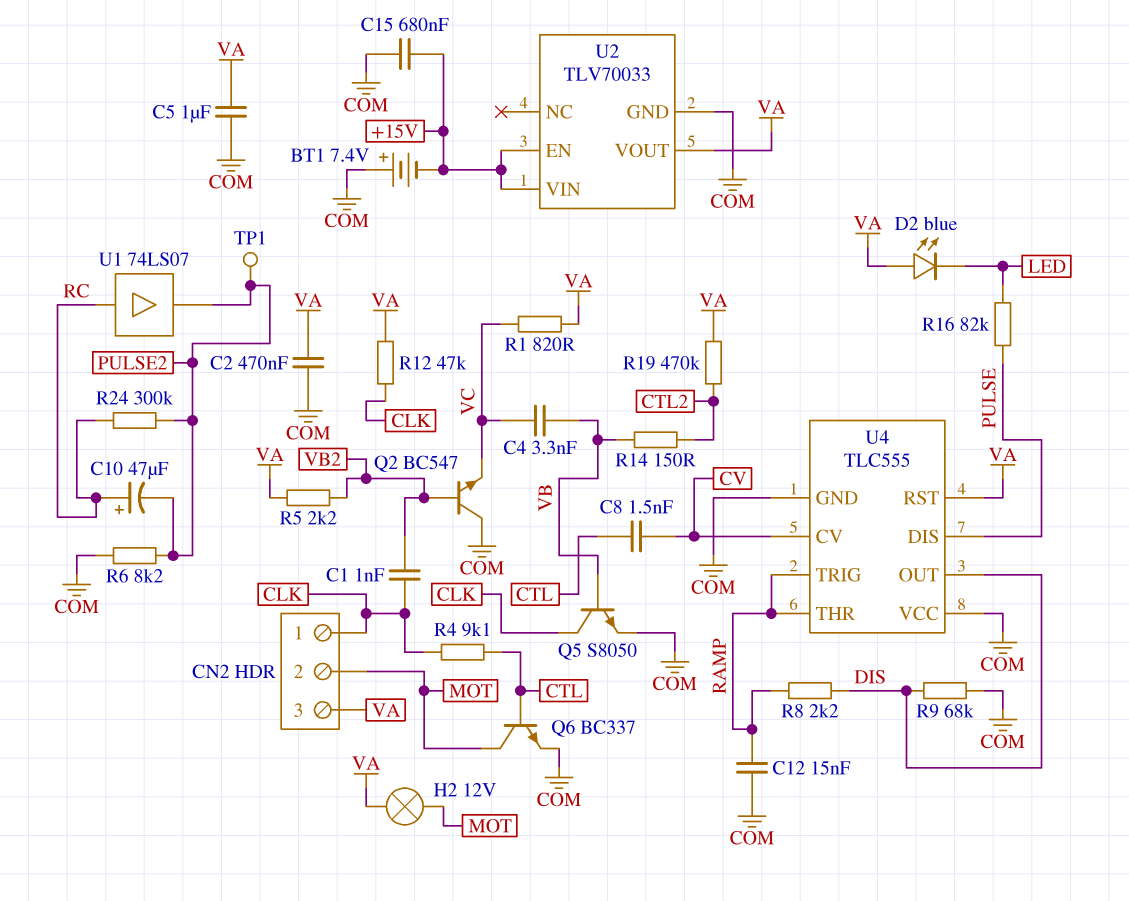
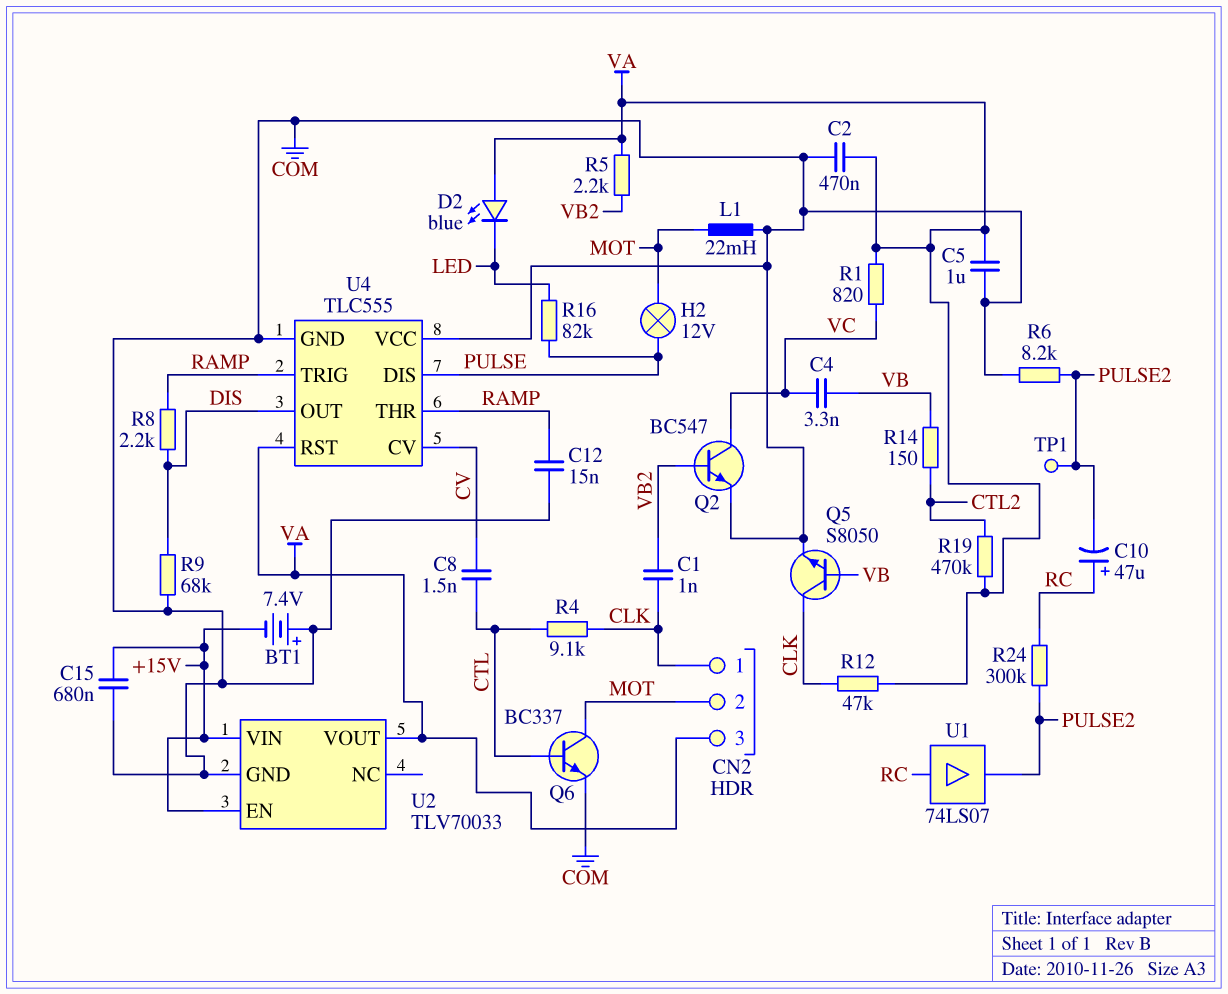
H2: lamp 12V (MOT, VA) -> lamp 12V (MOT, PULSE)
L1: none -> 22mH (COM, MOT)
Q2: NPN BC547 (B VB2, C COM, E VC) -> NPN BC547 (B VB2, C VC, E COM)

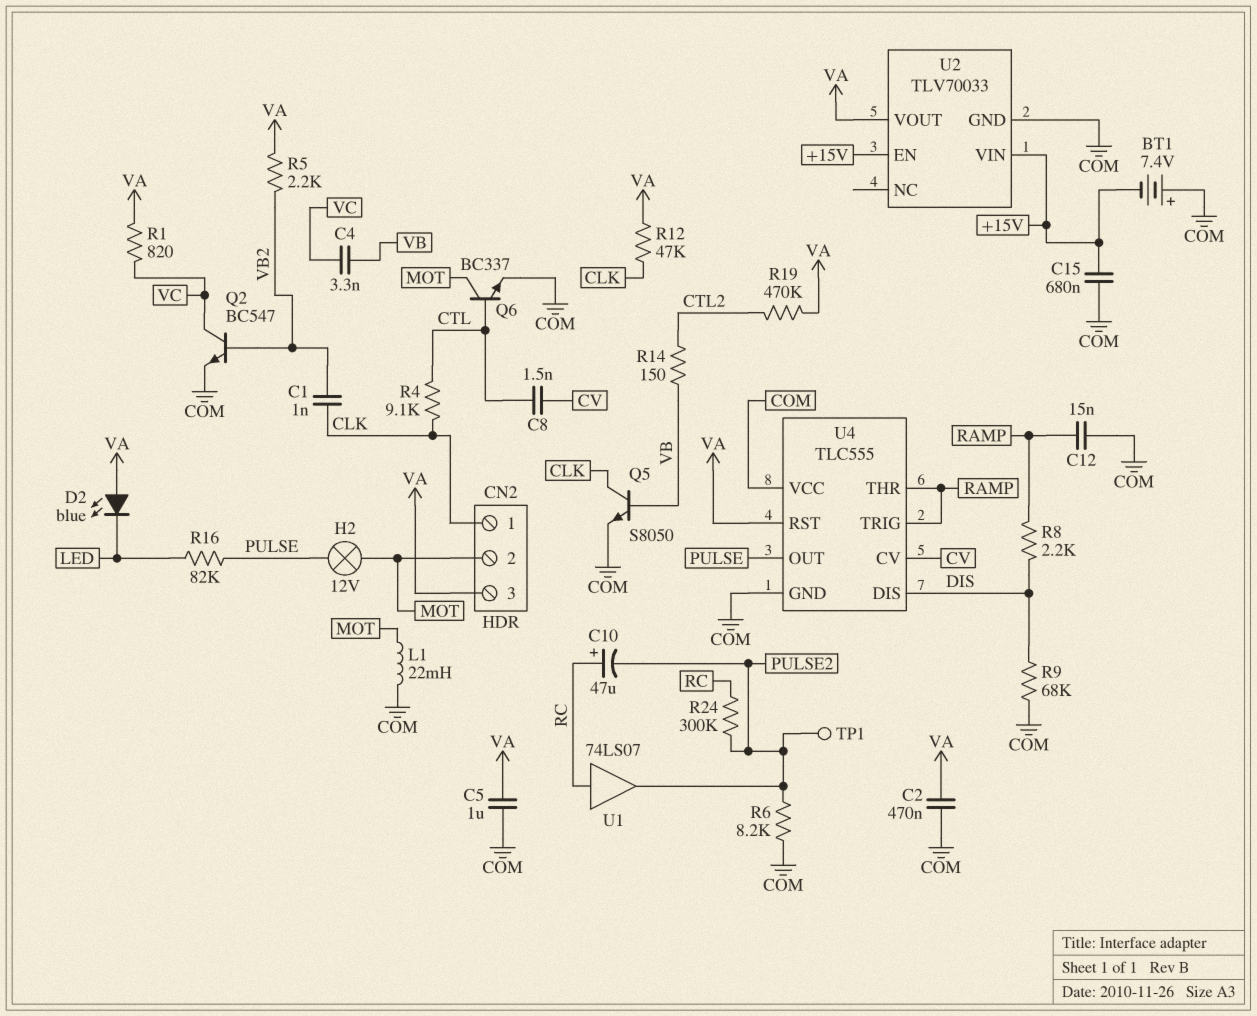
U4 pin DIS: PULSE -> DIS
U4 pin OUT: DIS -> PULSE

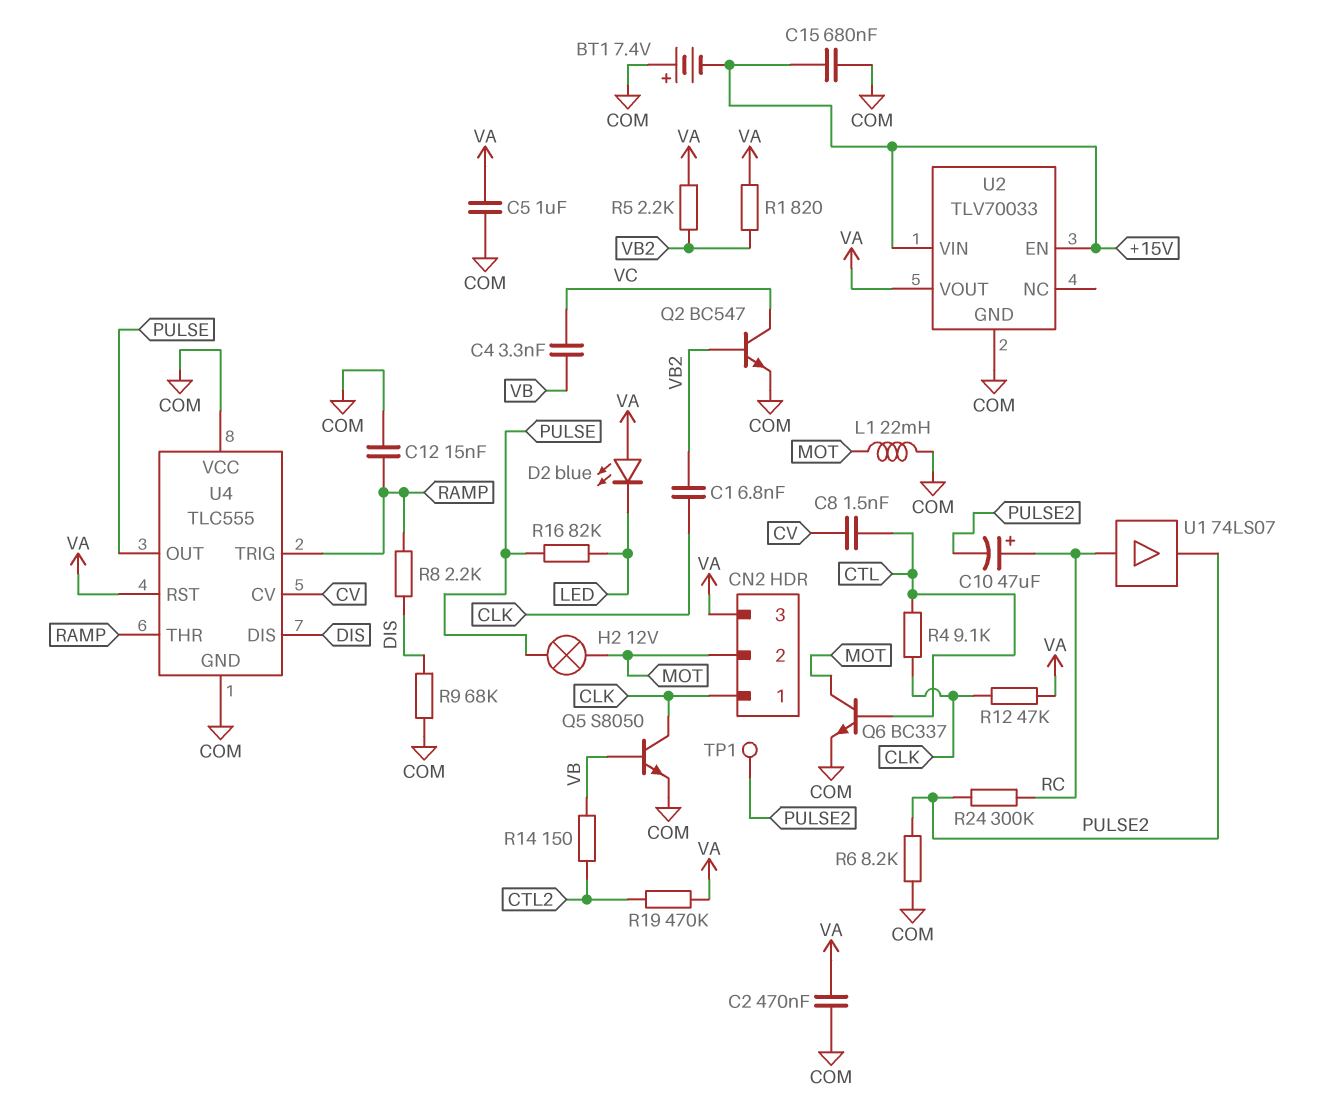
C1: 1nF (CLK, VB2) -> 6.8nF (CLK, VB2)
R1: 820 (VA, VC) -> 820 (VA, VB2)

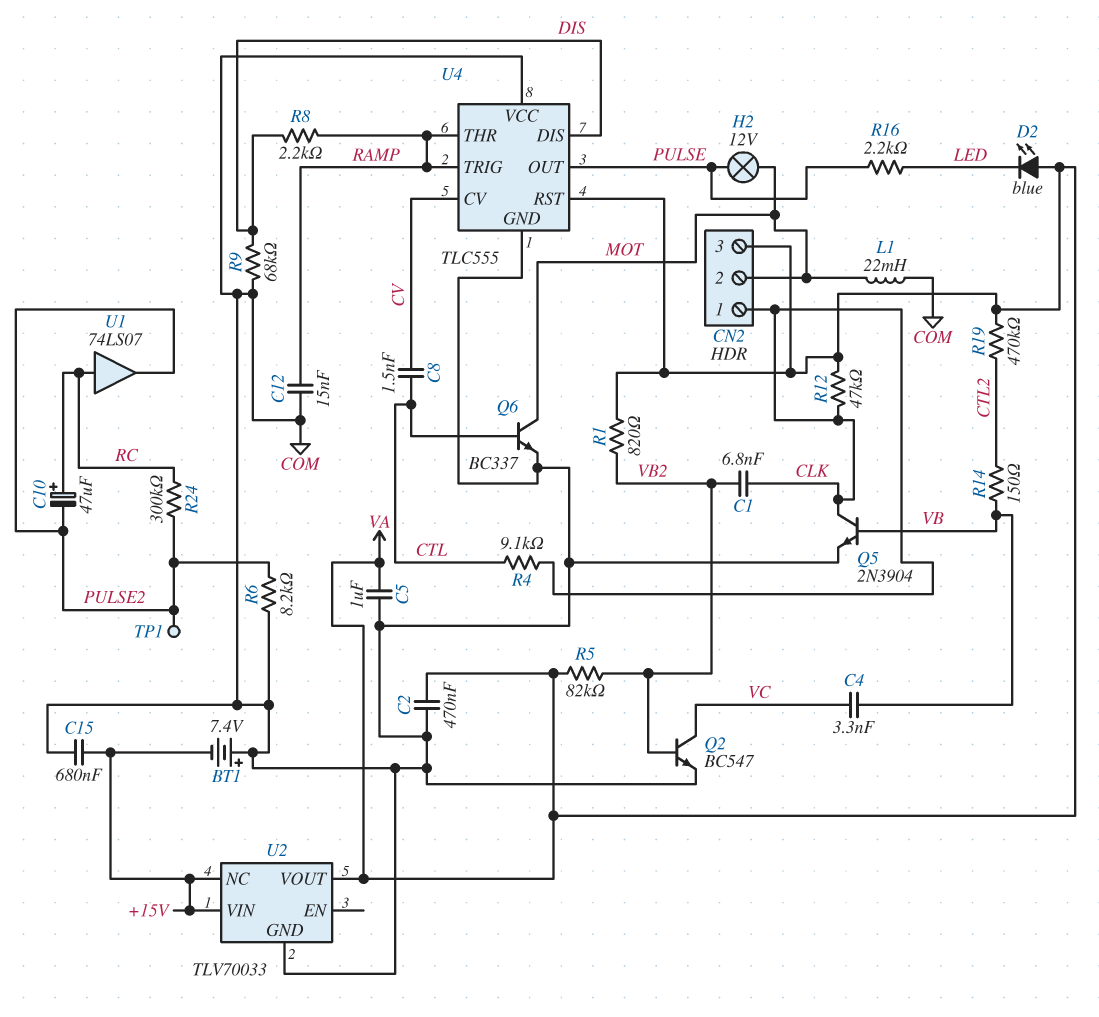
Q5: NPN S8050 (B VB, C CLK, E COM) -> NPN 2N3904 (B VB, C CLK, E COM)
R5: 2.2k (VA, VB2) -> 82k (VA, VB2)
R16: 82k (LED, PULSE) -> 2.2k (LED, PULSE)
U2 pin EN: +15V -> none
U2 pin NC: none -> +15V

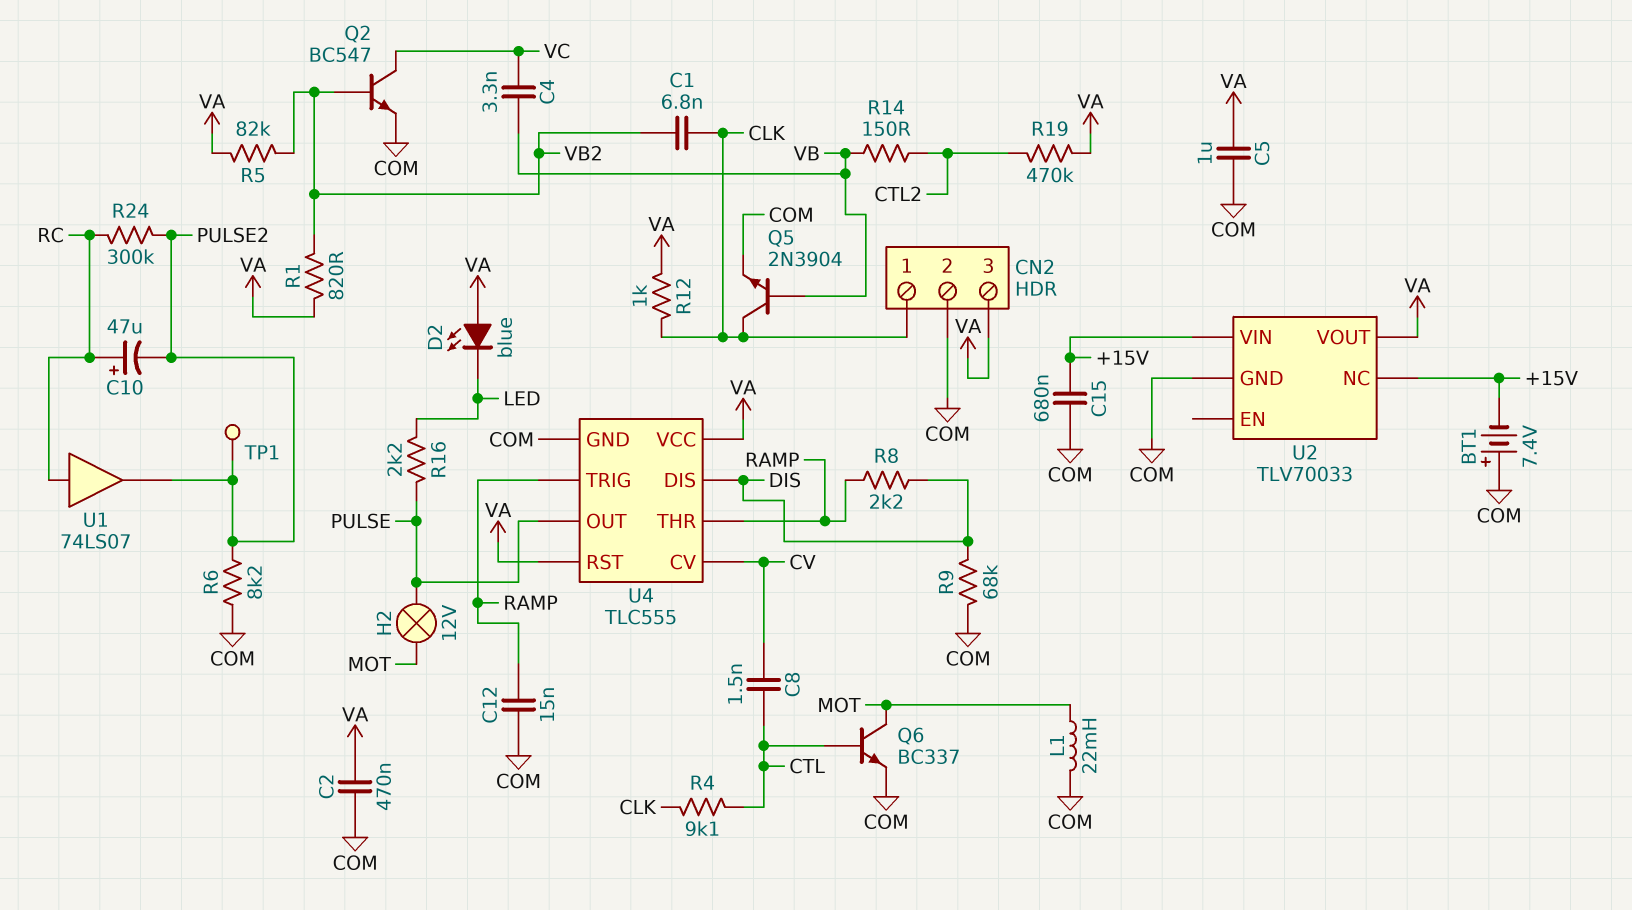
CN2 pin 2: MOT -> COM
R12: 47k (CLK, VA) -> 1k (CLK, VA)
U4 pin VCC: COM -> VA

